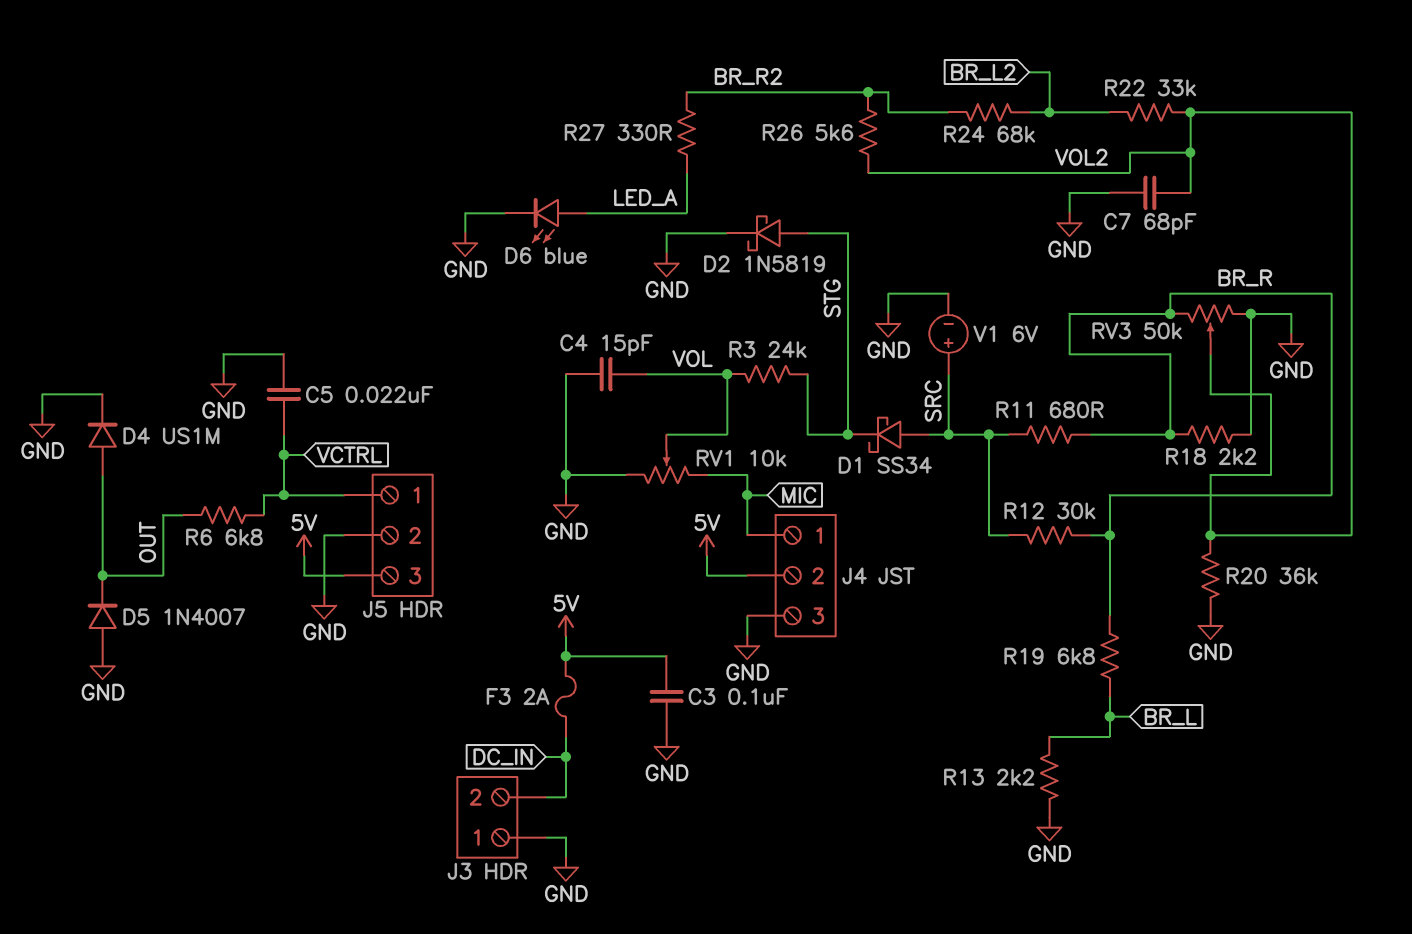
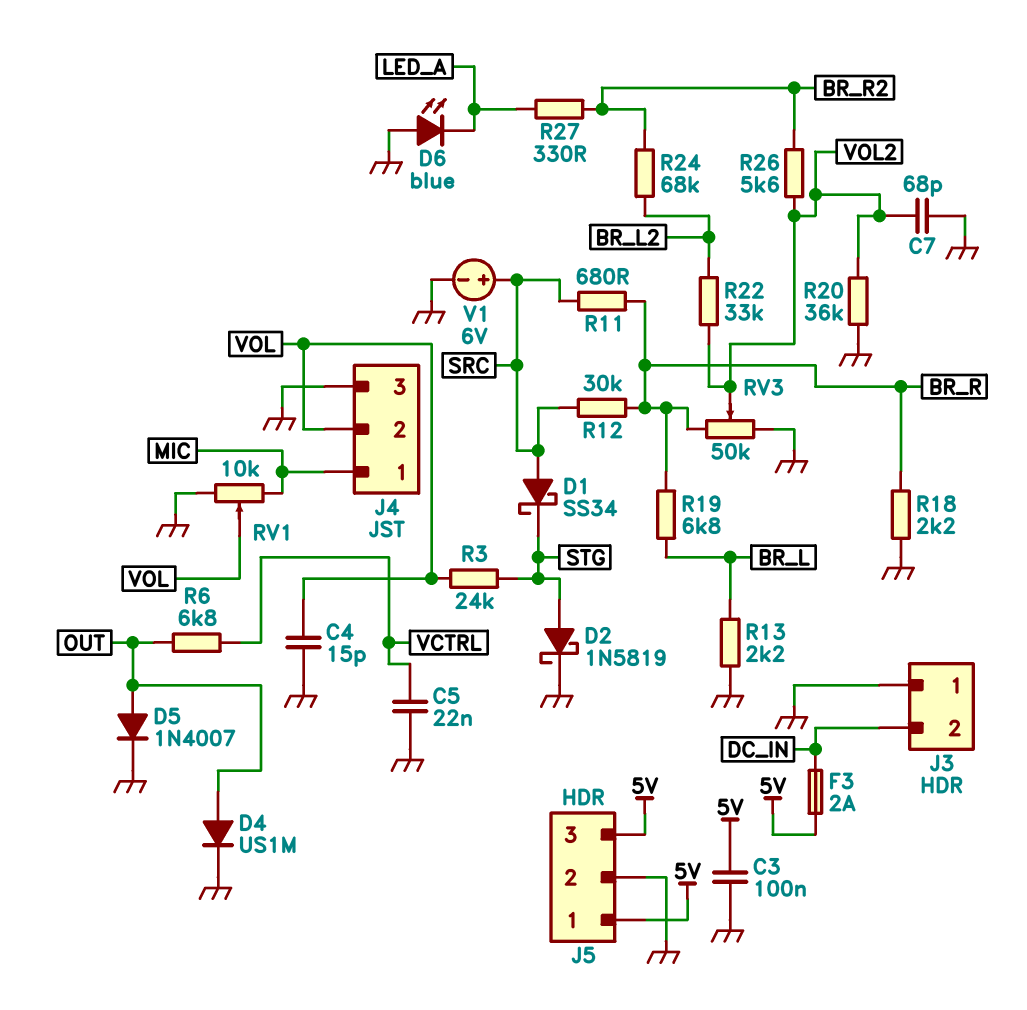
D5: diode 1N4007 (A GND, K OUT) -> diode 1N4007 (A OUT, K GND)
D6: LED blue (A LED_A, K GND) -> LED blue (A GND, K LED_A)
J4 pin 2: 5V -> VOL
J5 pin 1: VCTRL -> 5V

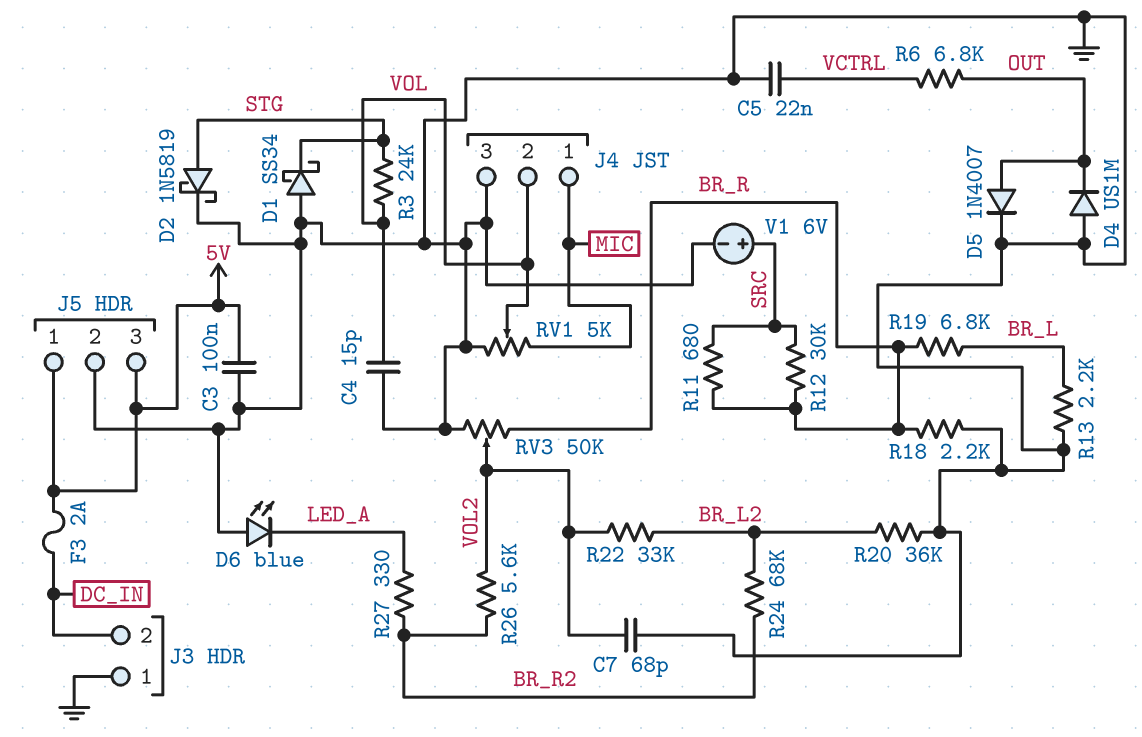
D1: schottky SS34 (A SRC, K STG) -> schottky SS34 (A GND, K STG)
D4: diode US1M (A OUT, K GND) -> diode US1M (A GND, K OUT)
R20: 36k (GND, VOL2) -> 36k (BR_L2, GND)
RV1: 10k (GND, MIC, wiper VOL) -> 5k (GND, MIC, wiper VOL)

